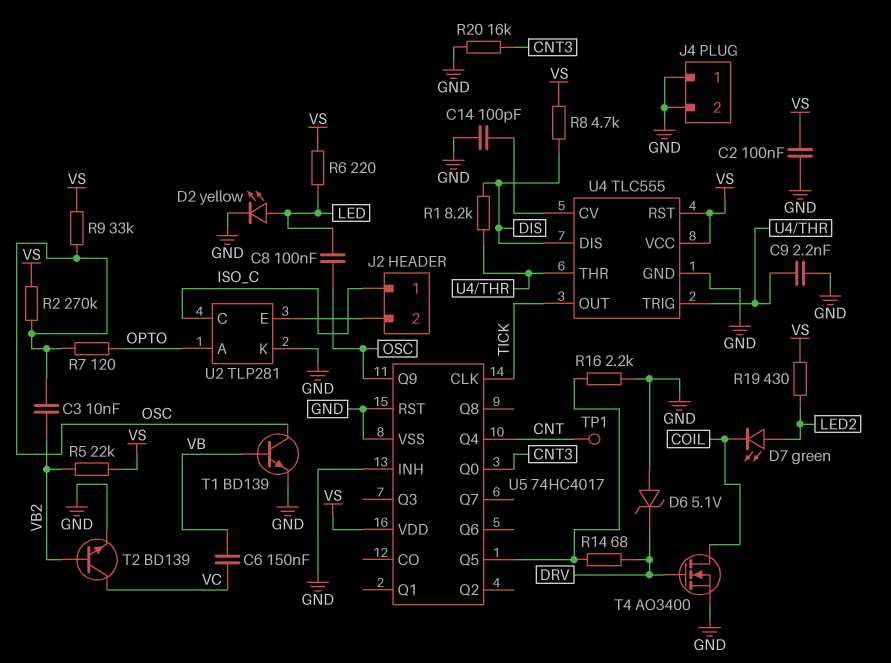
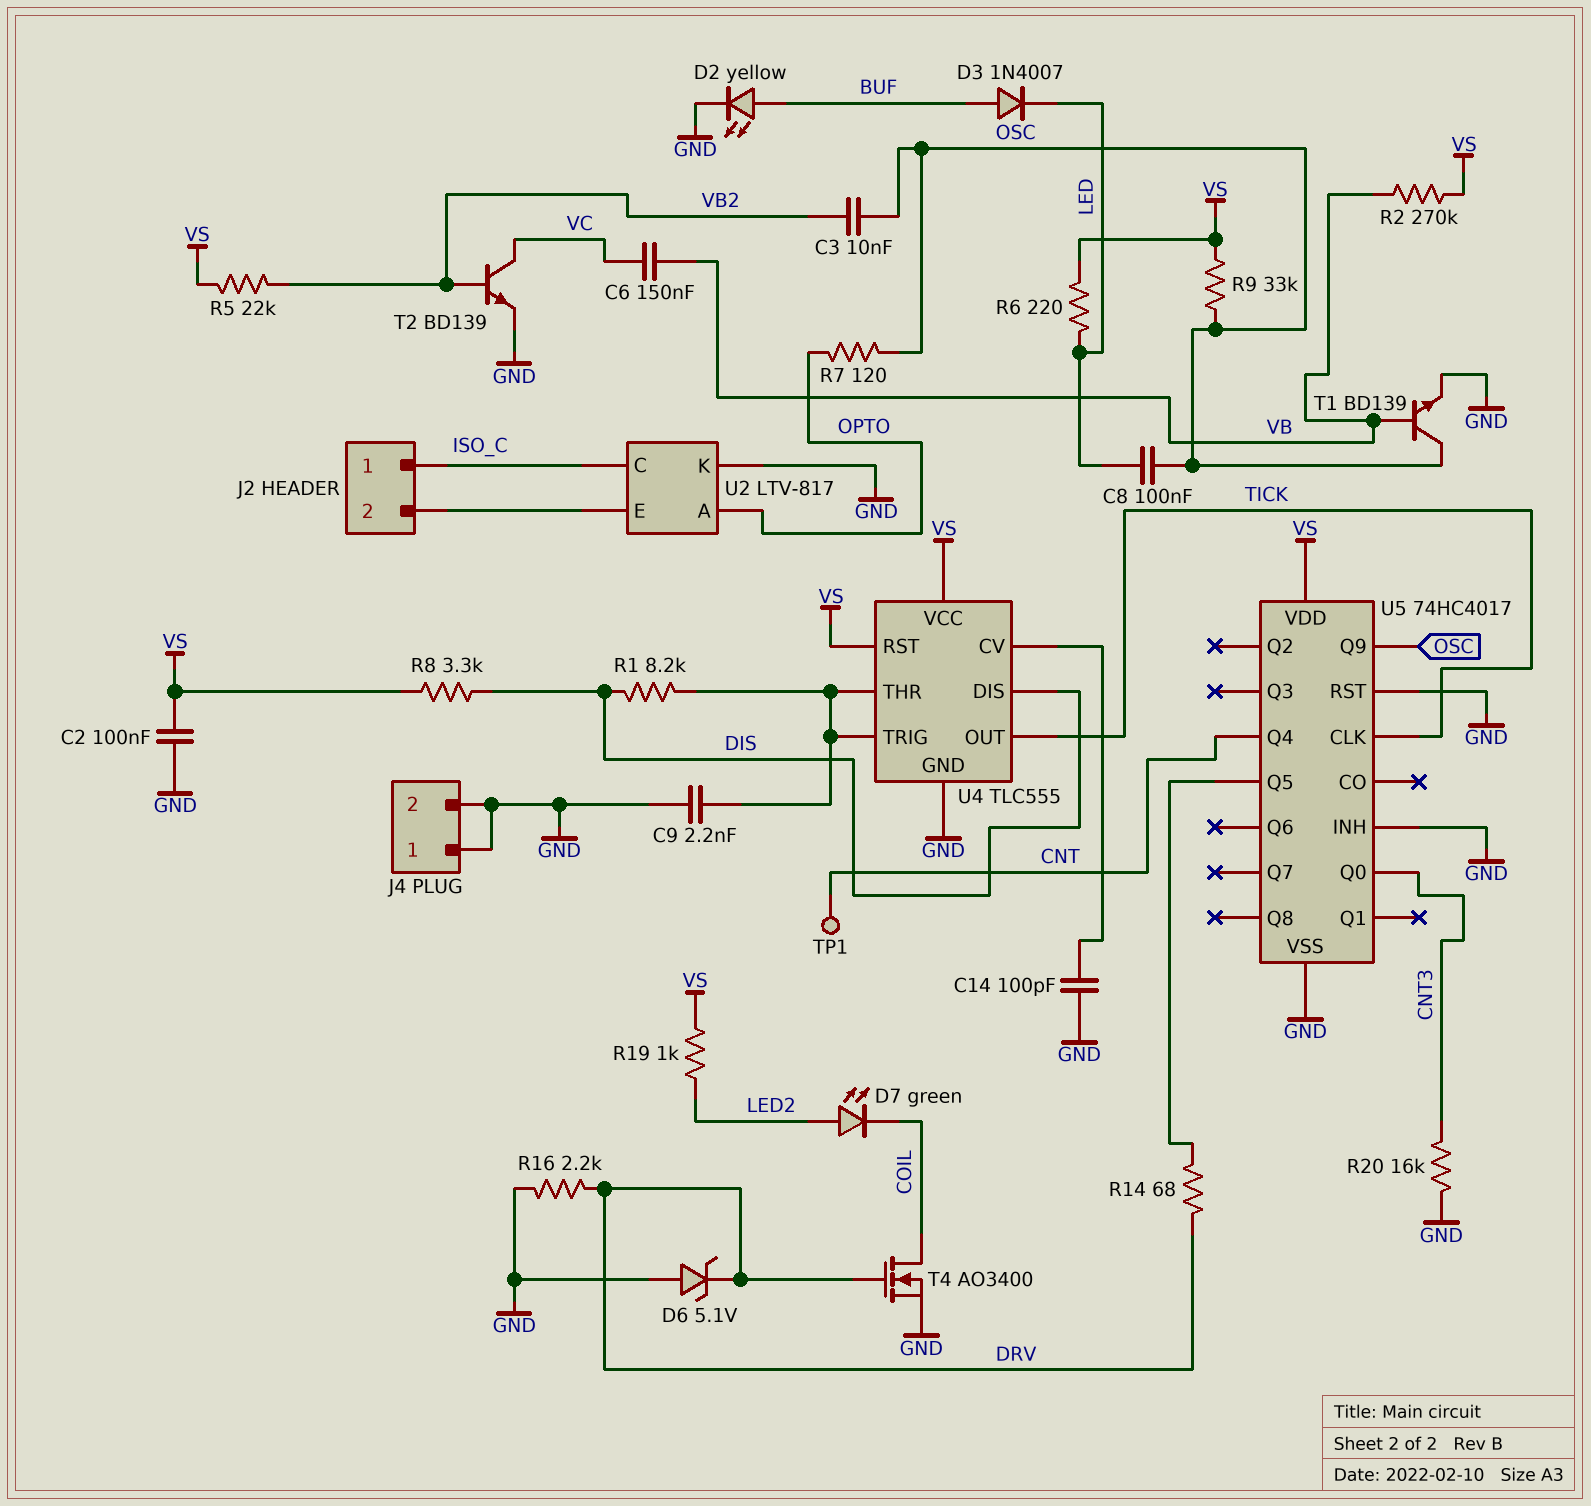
D2: LED yellow (A LED, K GND) -> LED yellow (A BUF, K GND)
D3: none -> diode 1N4007 (A BUF, K LED)
R2: 270k (OSC, VS) -> 270k (VB, VS)
R8: 4.7k (DIS, VS) -> 3.3k (DIS, VS)
R16: 2.2k (GND, U5/Q5) -> 2.2k (DRV, GND)
R19: 430 (LED2, VS) -> 1k (LED2, VS)
U2: TLP281 -> LTV-817

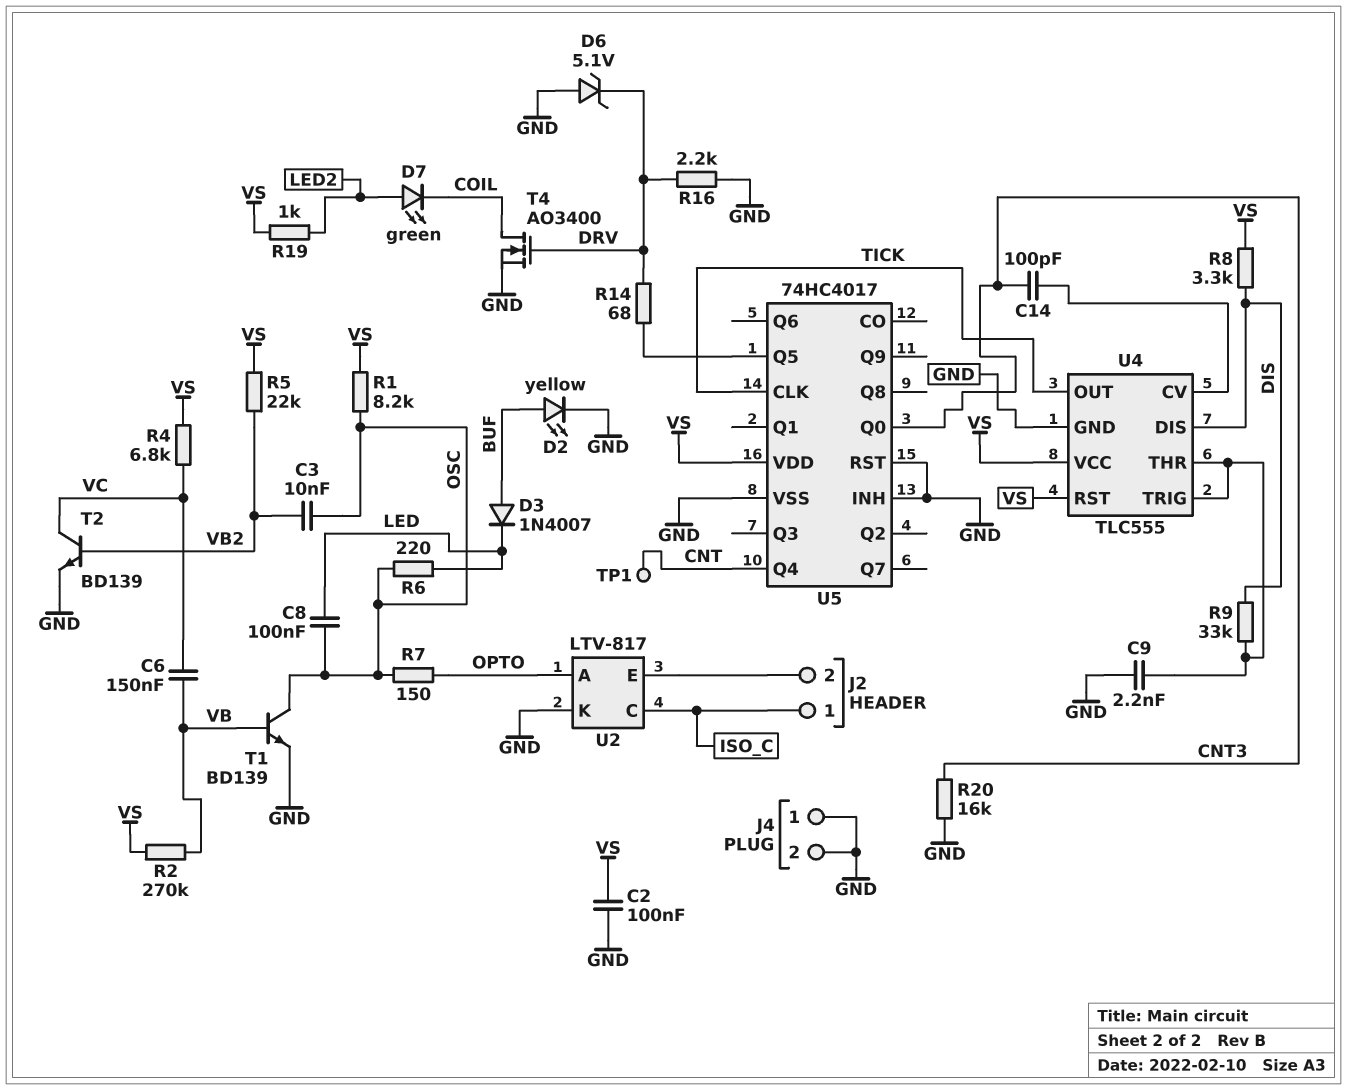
C14: 100pF (GND, U4/CV) -> 100pF (CNT3, U4/CV)
R1: 8.2k (DIS, U4/THR) -> 8.2k (OSC, VS)
R4: none -> 6.8k (VC, VS)
R6: 220 (LED, VS) -> 220 (LED, OSC)
R7: 120 (OPTO, OSC) -> 150 (OPTO, OSC)
R9: 33k (OSC, VS) -> 33k (DIS, U4/THR)
U5 pin Q9: OSC -> none

